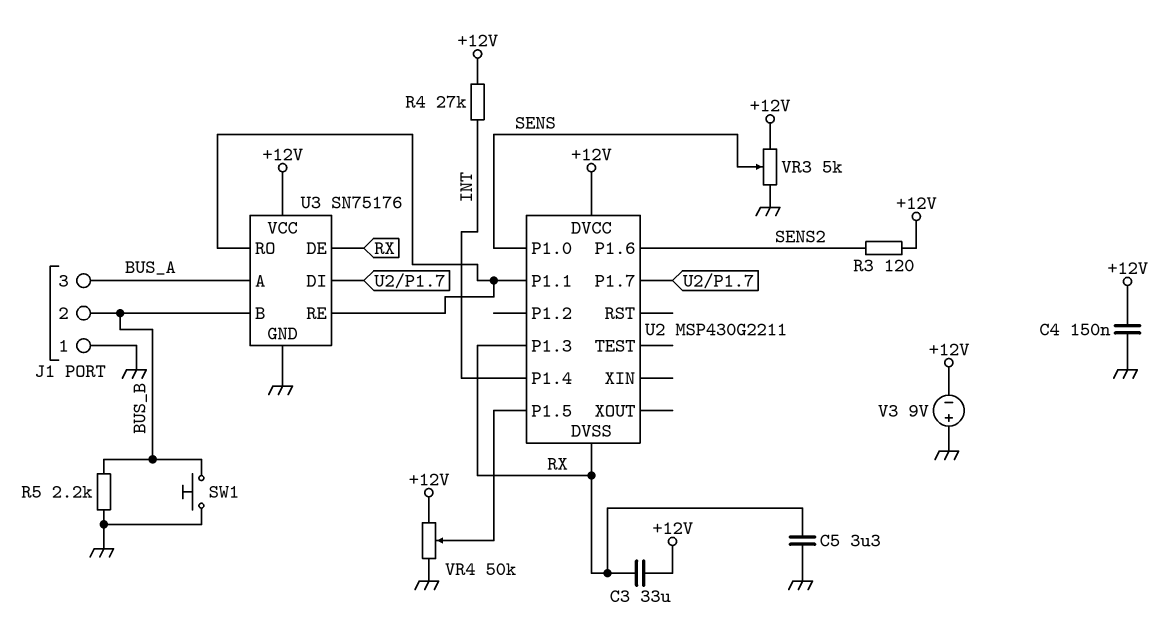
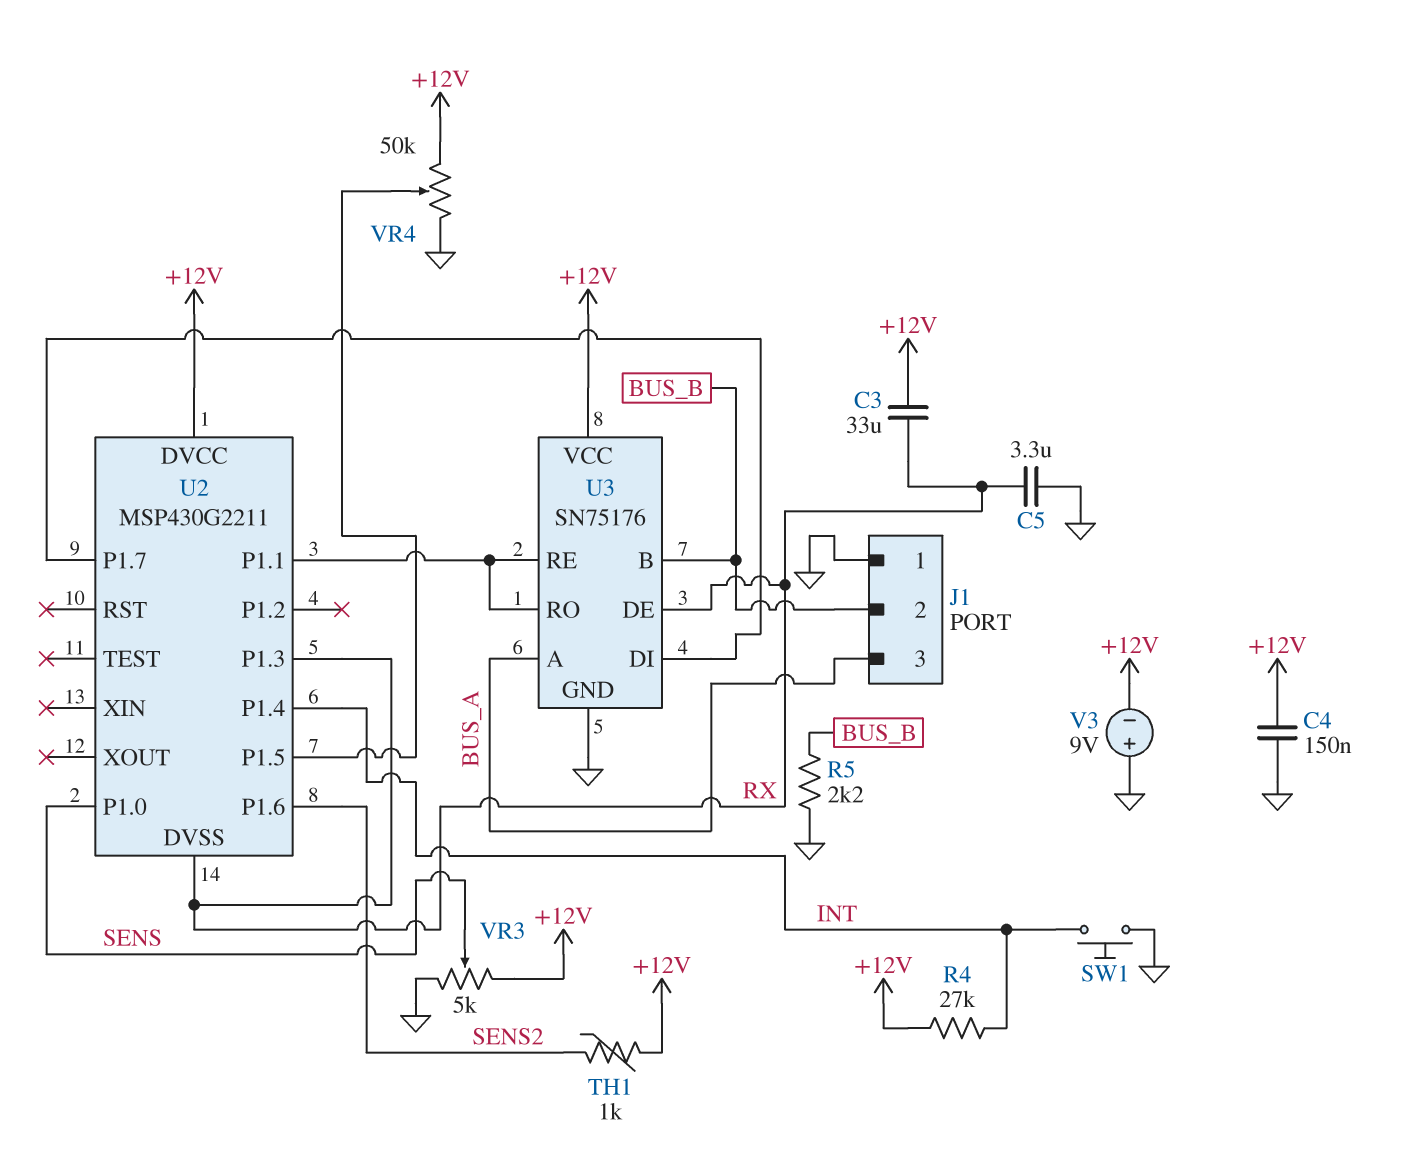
R3: 120 (+12V, SENS2) -> none
SW1: button (BUS_B, GND) -> button (GND, INT)
TH1: none -> 1k (+12V, SENS2)

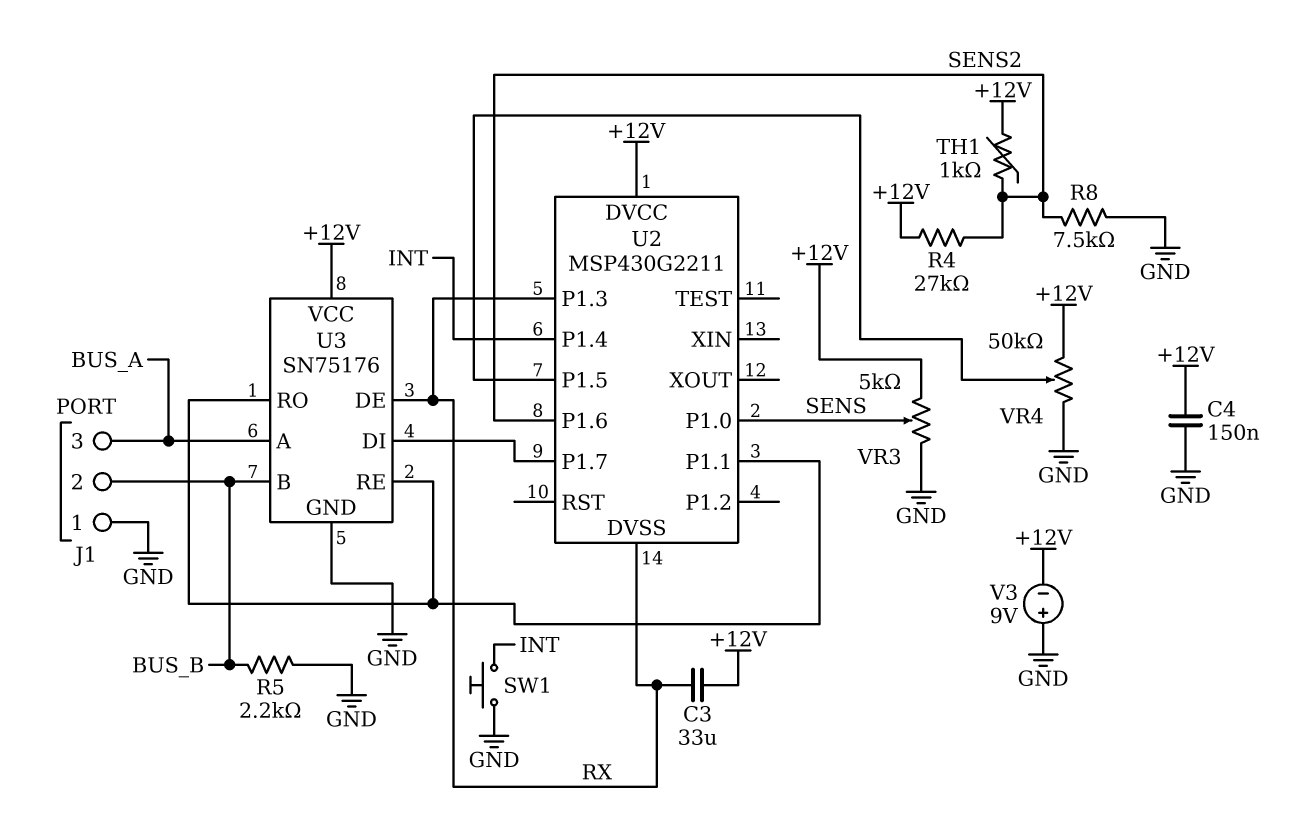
C5: 3.3uF (GND, RX) -> none
R4: 27k (+12V, INT) -> 27k (+12V, SENS2)
R8: none -> 7.5k (GND, SENS2)

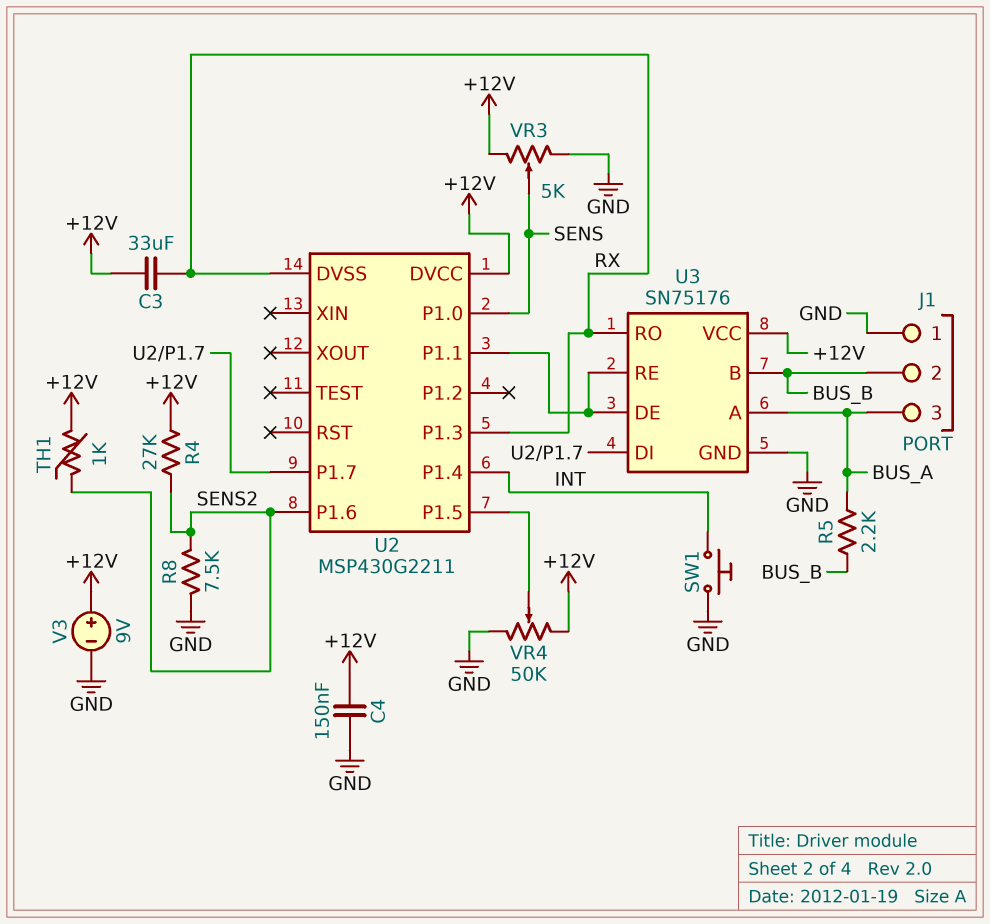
R5: 2.2k (BUS_B, GND) -> 2.2k (BUS_A, BUS_B)
U3 pin DE: RX -> U2/P1.1
U3 pin RO: U2/P1.1 -> RX
V3: 9V (plus GND, minus +12V) -> 9V (plus +12V, minus GND)

